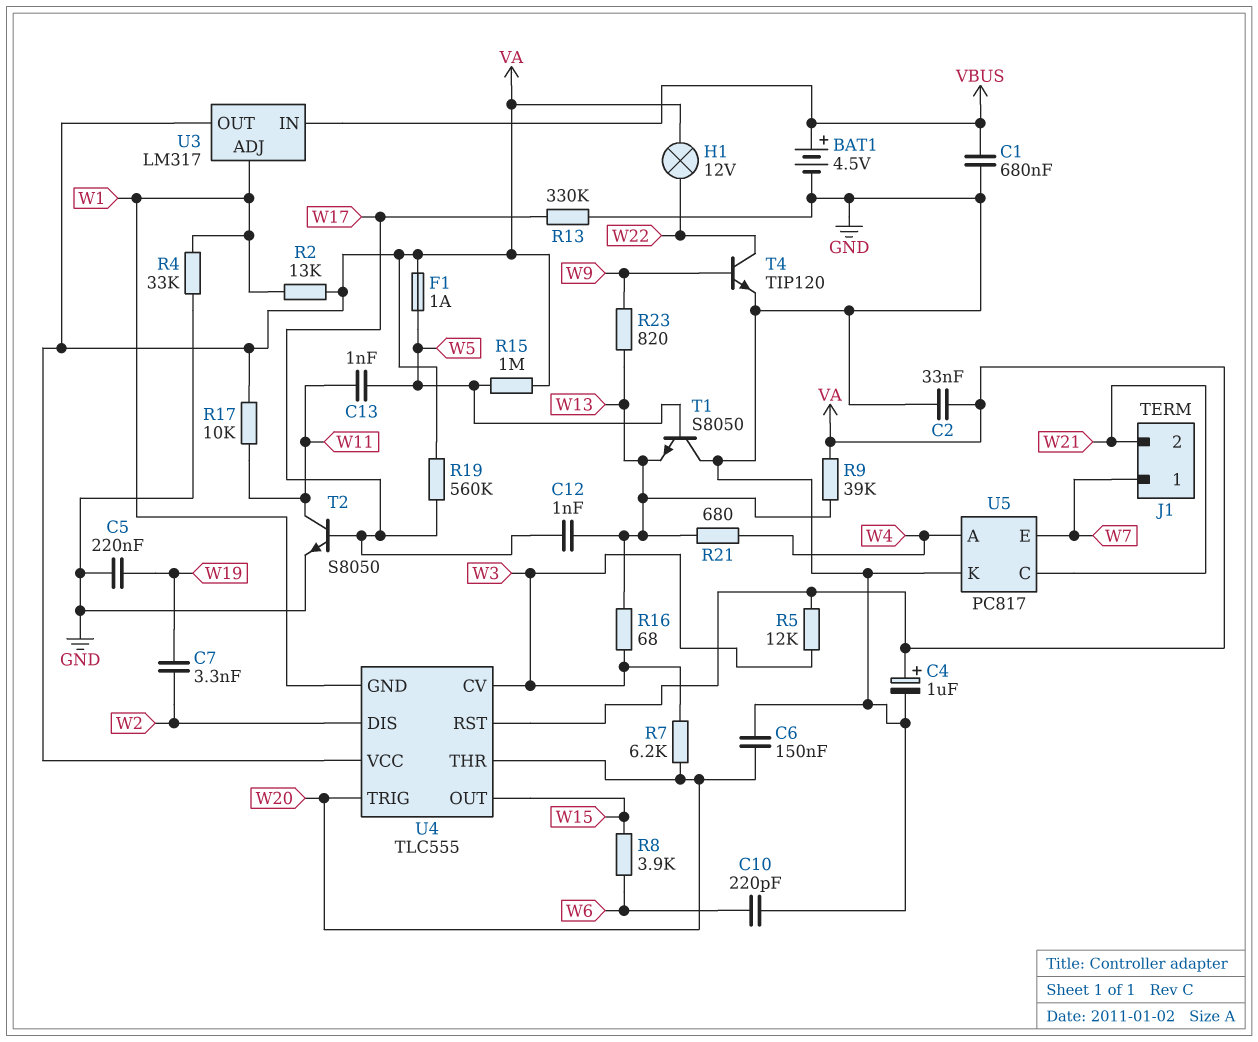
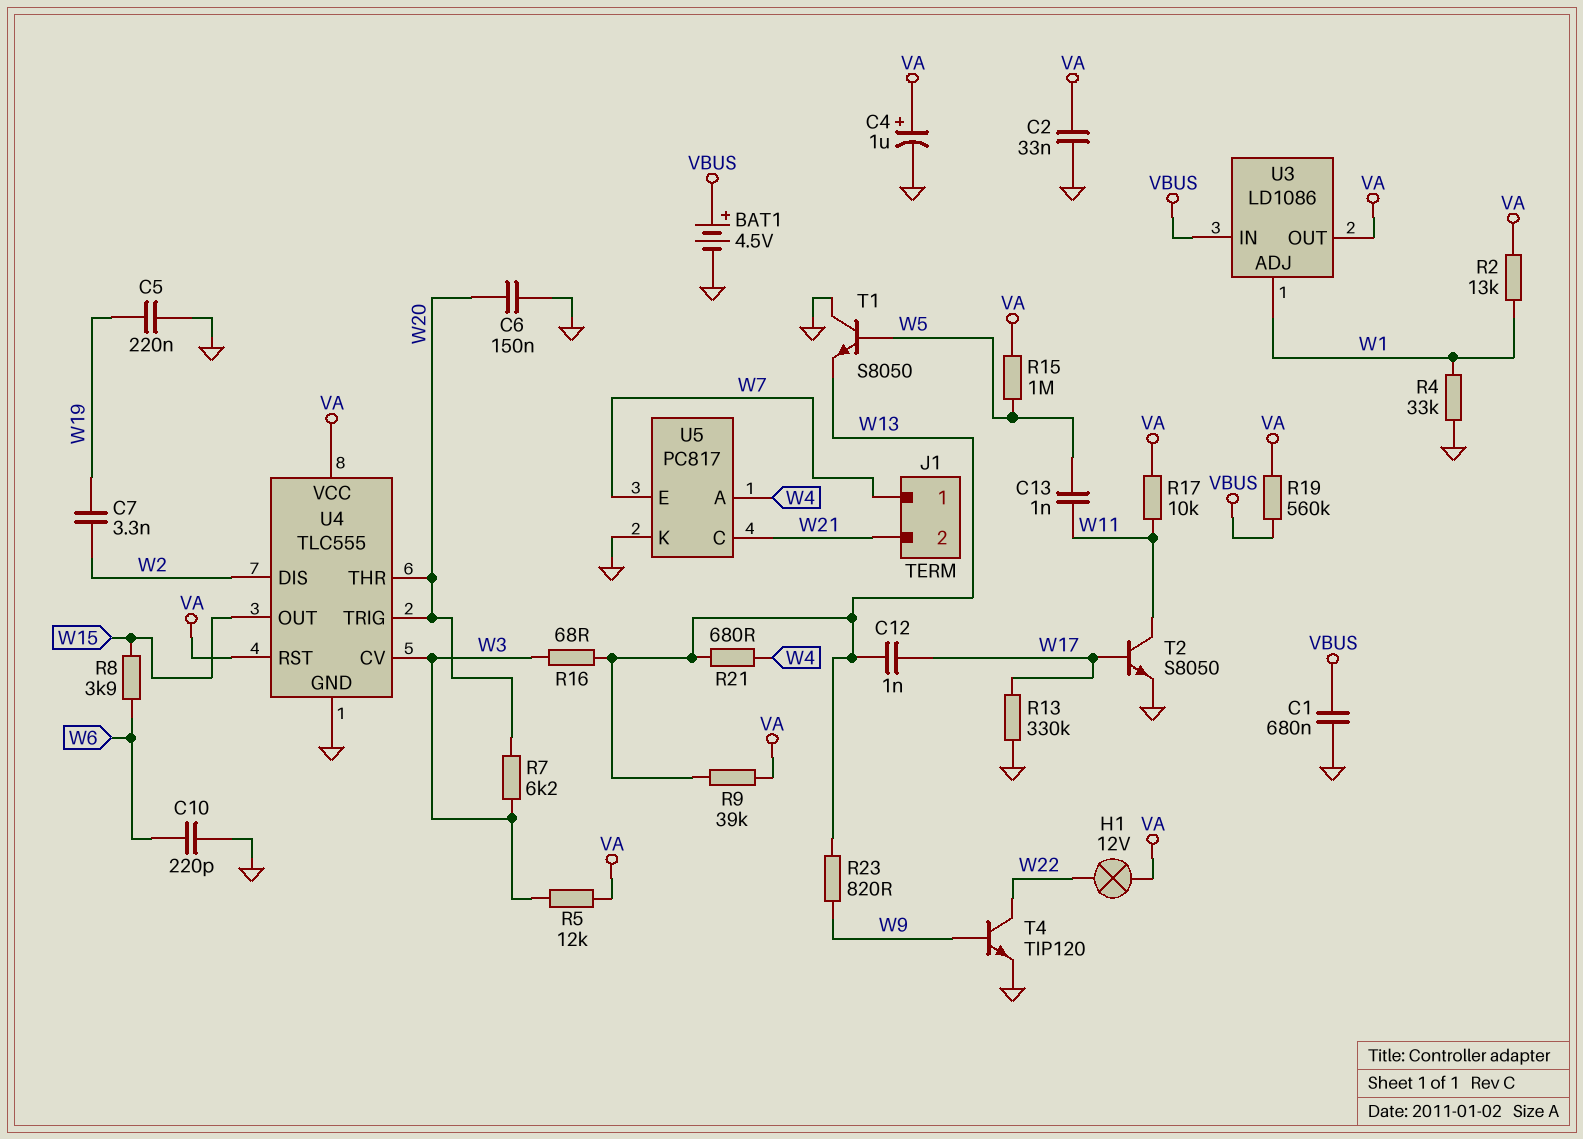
F1: 1A (VA, W5) -> none
R19: 560k (VA, W17) -> 560k (VA, VBUS)
U3: LM317 -> LD1086
U4 pin GND: W1 -> GND

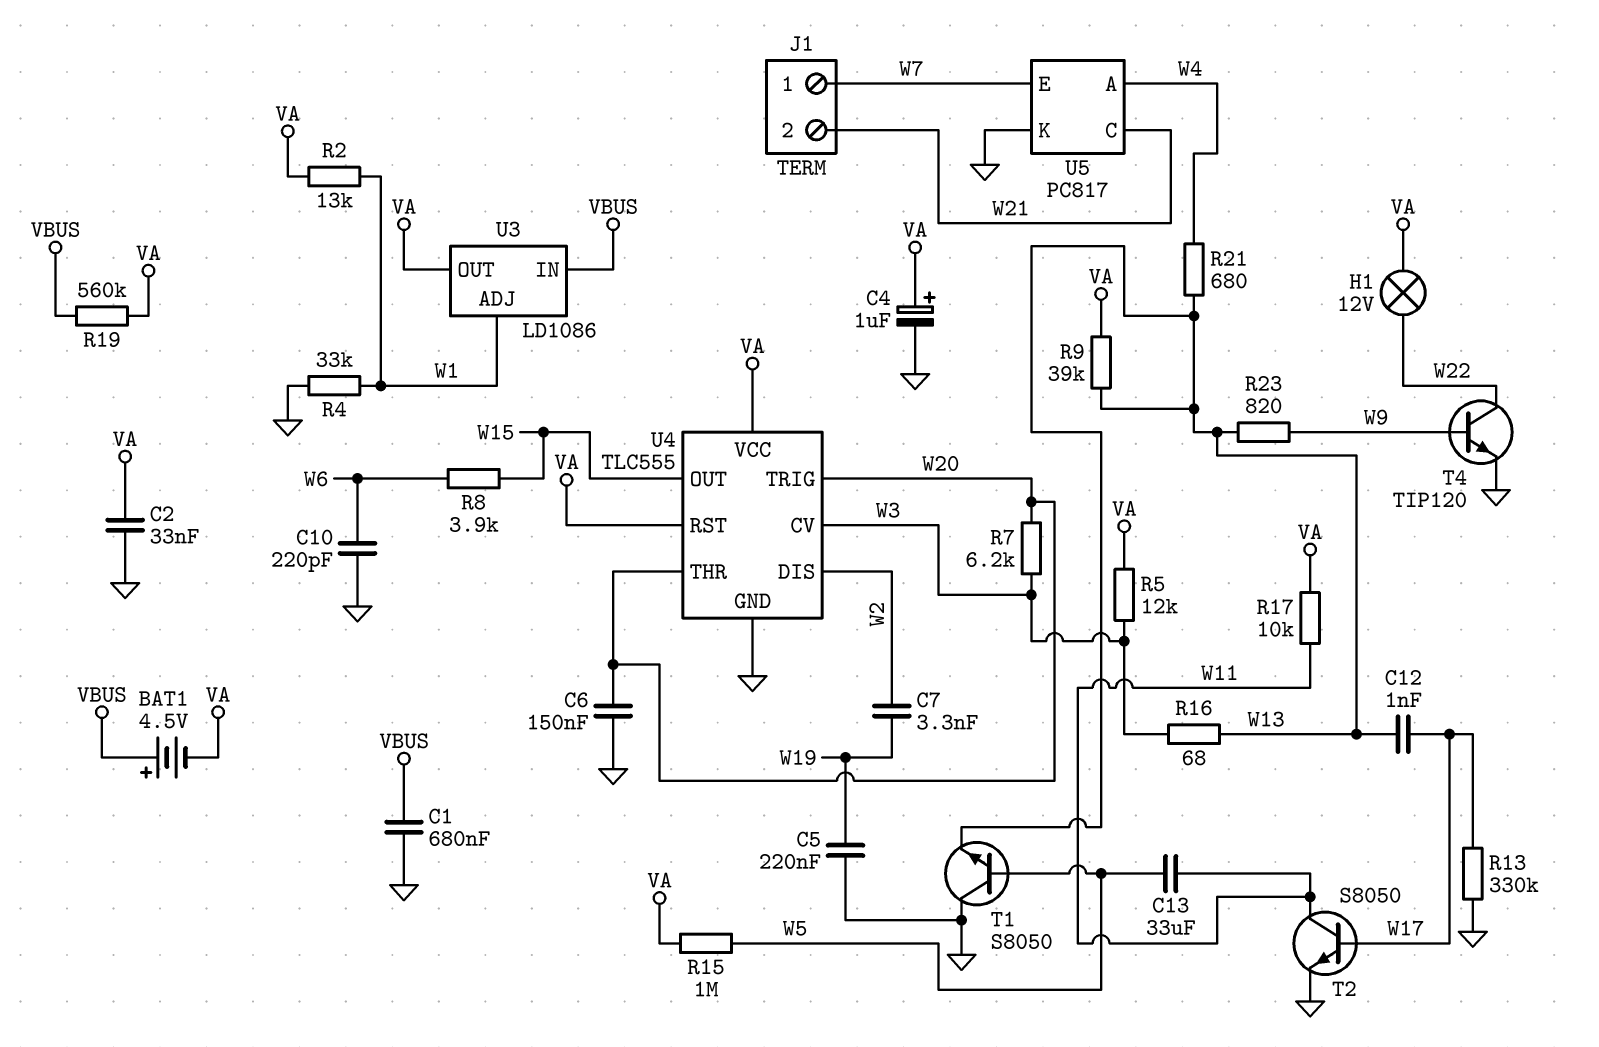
BAT1: 4.5V (plus VBUS, minus GND) -> 4.5V (plus VBUS, minus VA)
C13: 1nF (W5, W11) -> 33uF (W5, W11)

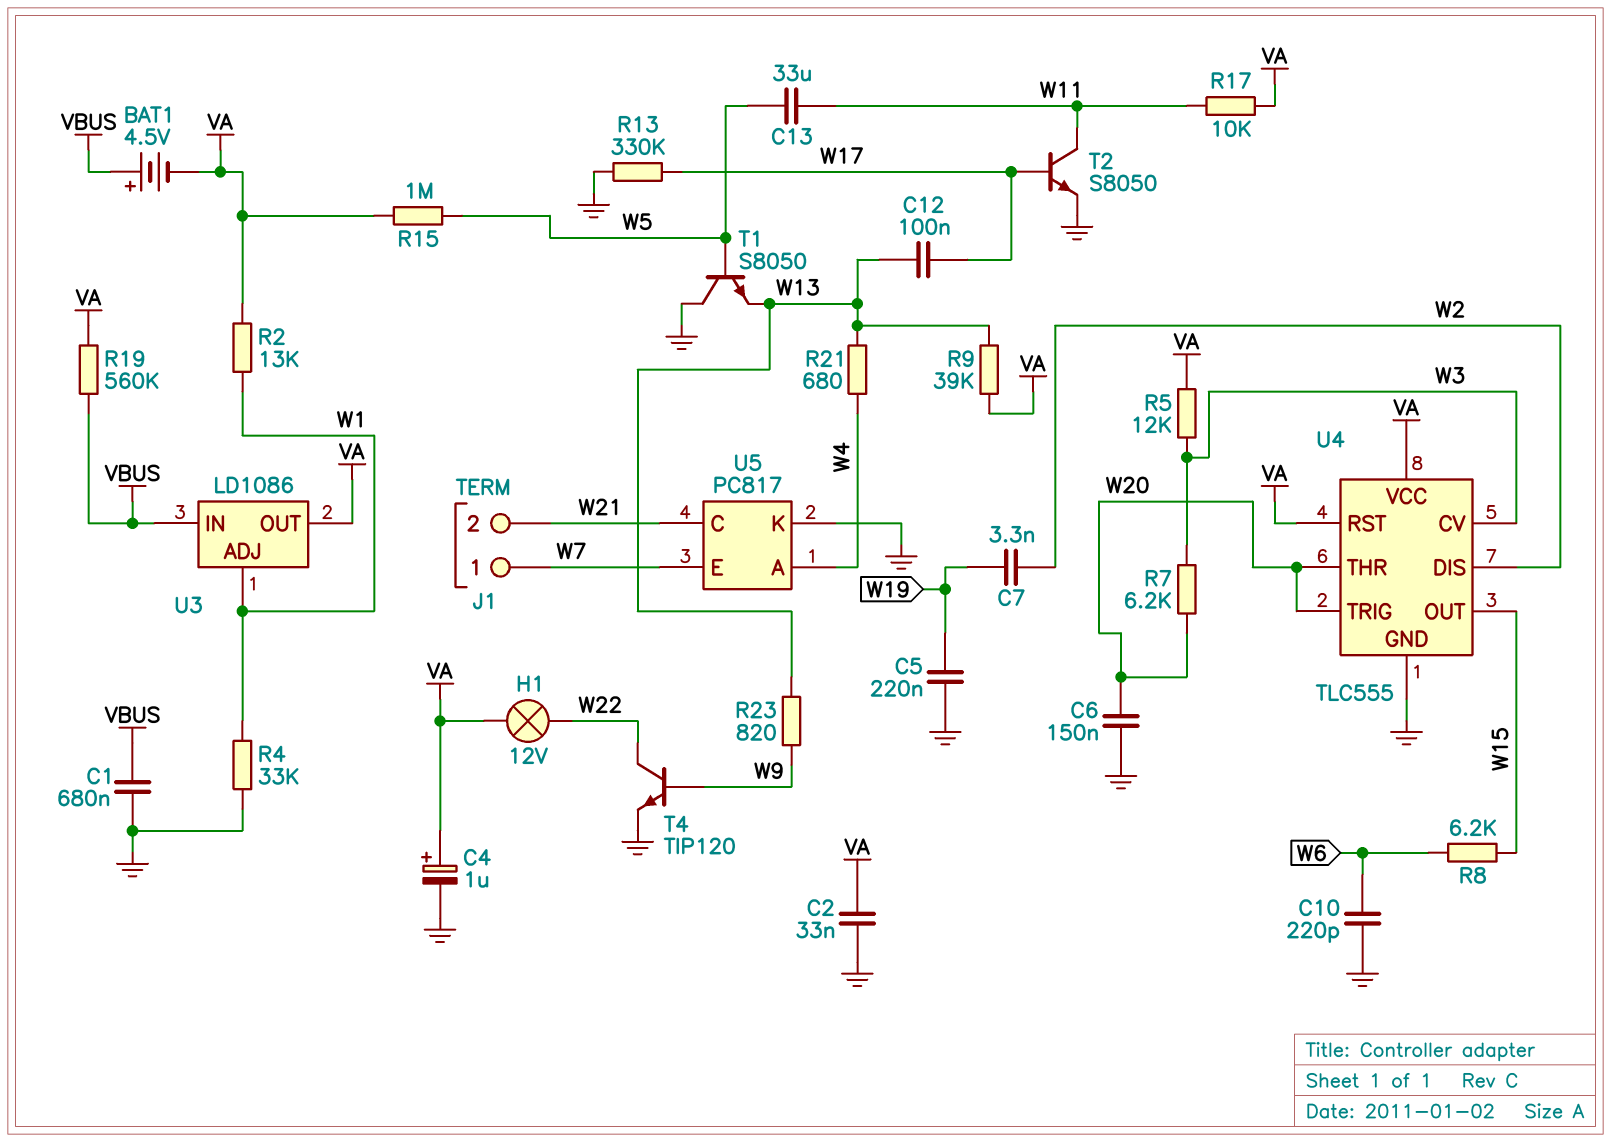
C12: 1nF (W13, W17) -> 100nF (W13, W17)
R8: 3.9k (W6, W15) -> 6.2k (W6, W15)
R16: 68 (W3, W13) -> none

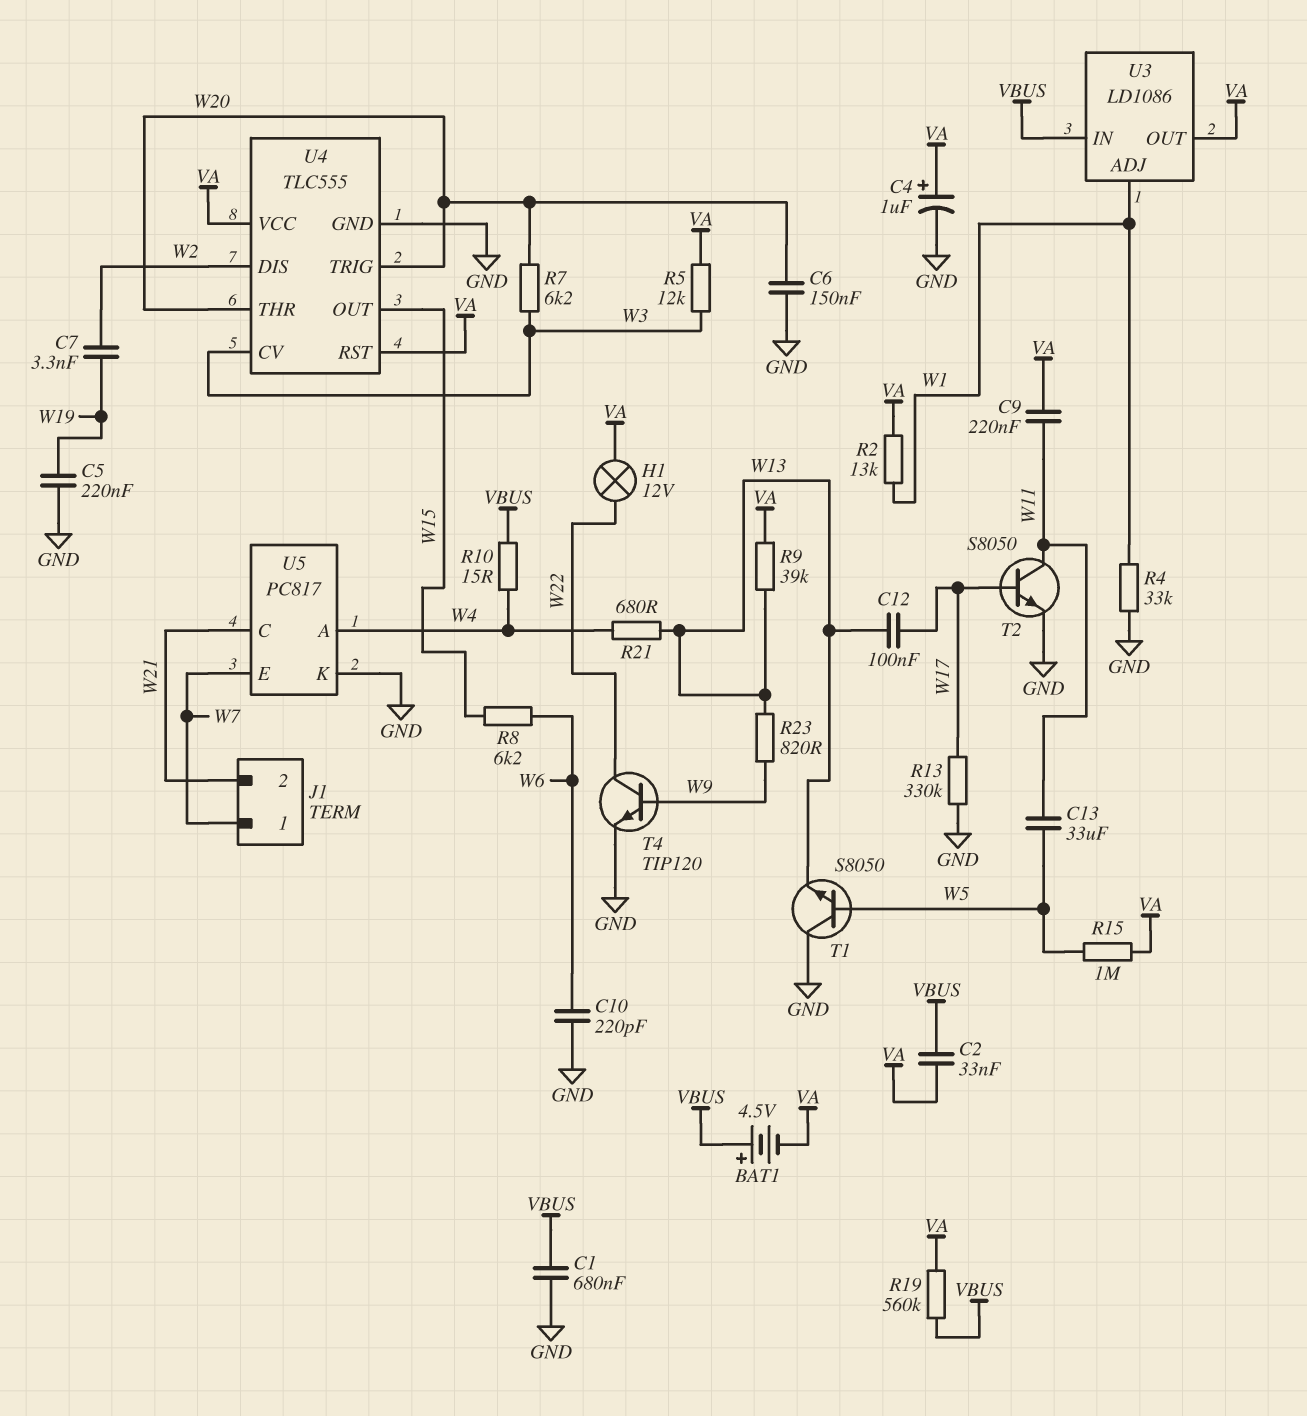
C2: 33nF (GND, VA) -> 33nF (VA, VBUS)
C9: none -> 220nF (VA, W11)
R10: none -> 15 (VBUS, W4)
R17: 10k (VA, W11) -> none

